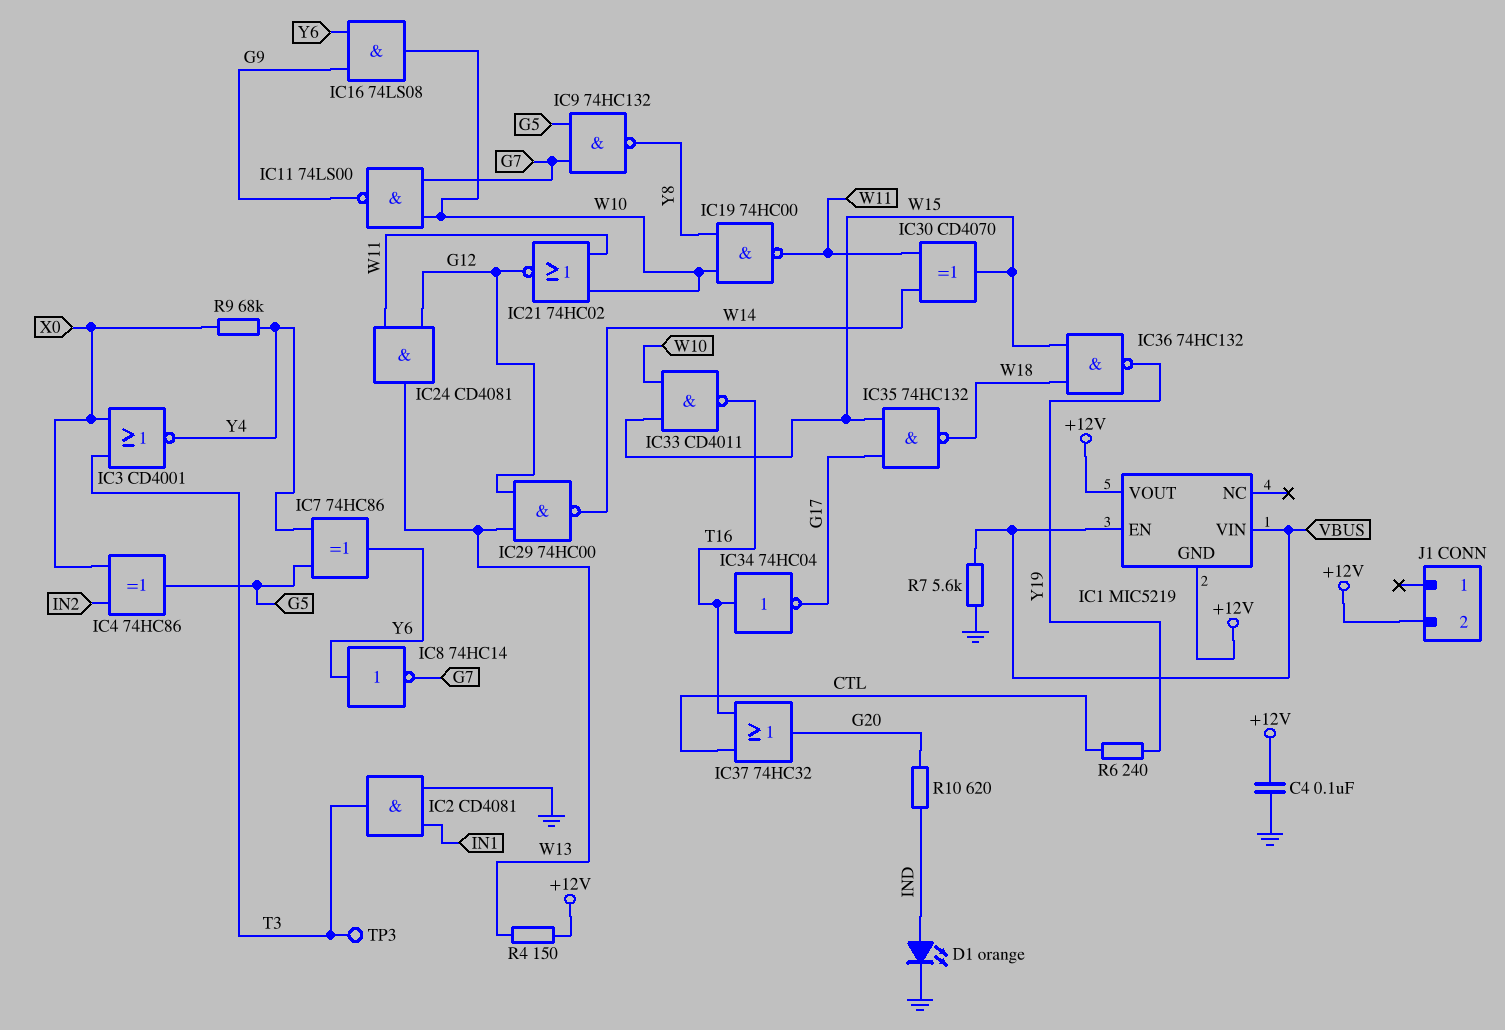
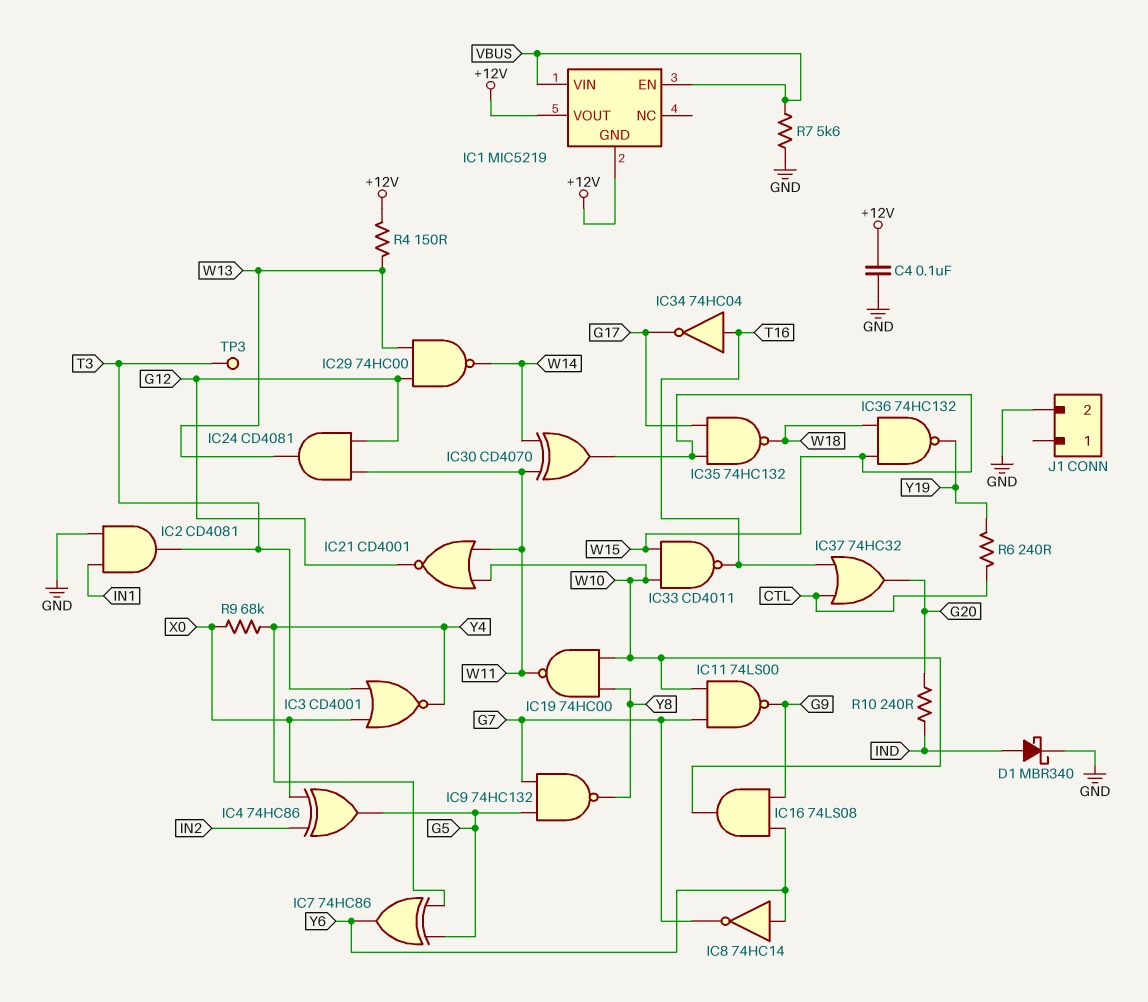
D1: LED orange (A IND, K GND) -> schottky MBR340 (A IND, K GND)
IC21: NOR 74HC02 (in W10, in W11, out G12) -> NOR CD4001 (in W10, in W11, out G12)
J1 pin 2: +12V -> GND
R10: 620 (G20, IND) -> 240 (G20, IND)

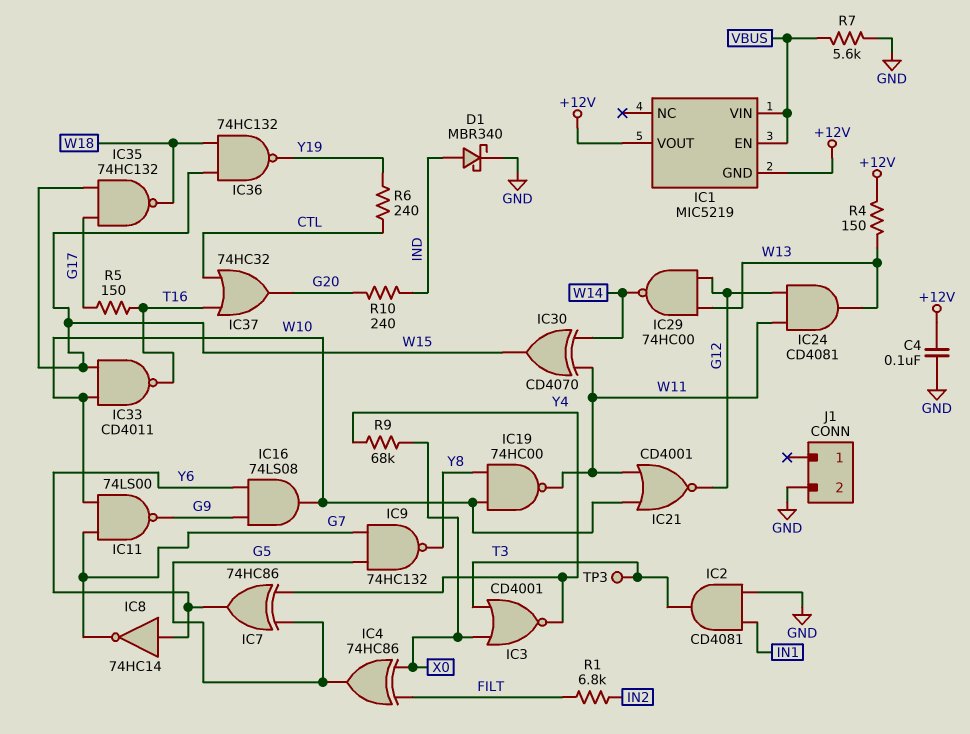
IC4: XOR 74HC86 (in IN2, in X0, out G5) -> XOR 74HC86 (in FILT, in X0, out G5)
IC34: NOT 74HC04 (in T16, out G17) -> none
R1: none -> 6.8k (FILT, IN2)
R5: none -> 150 (G17, T16)

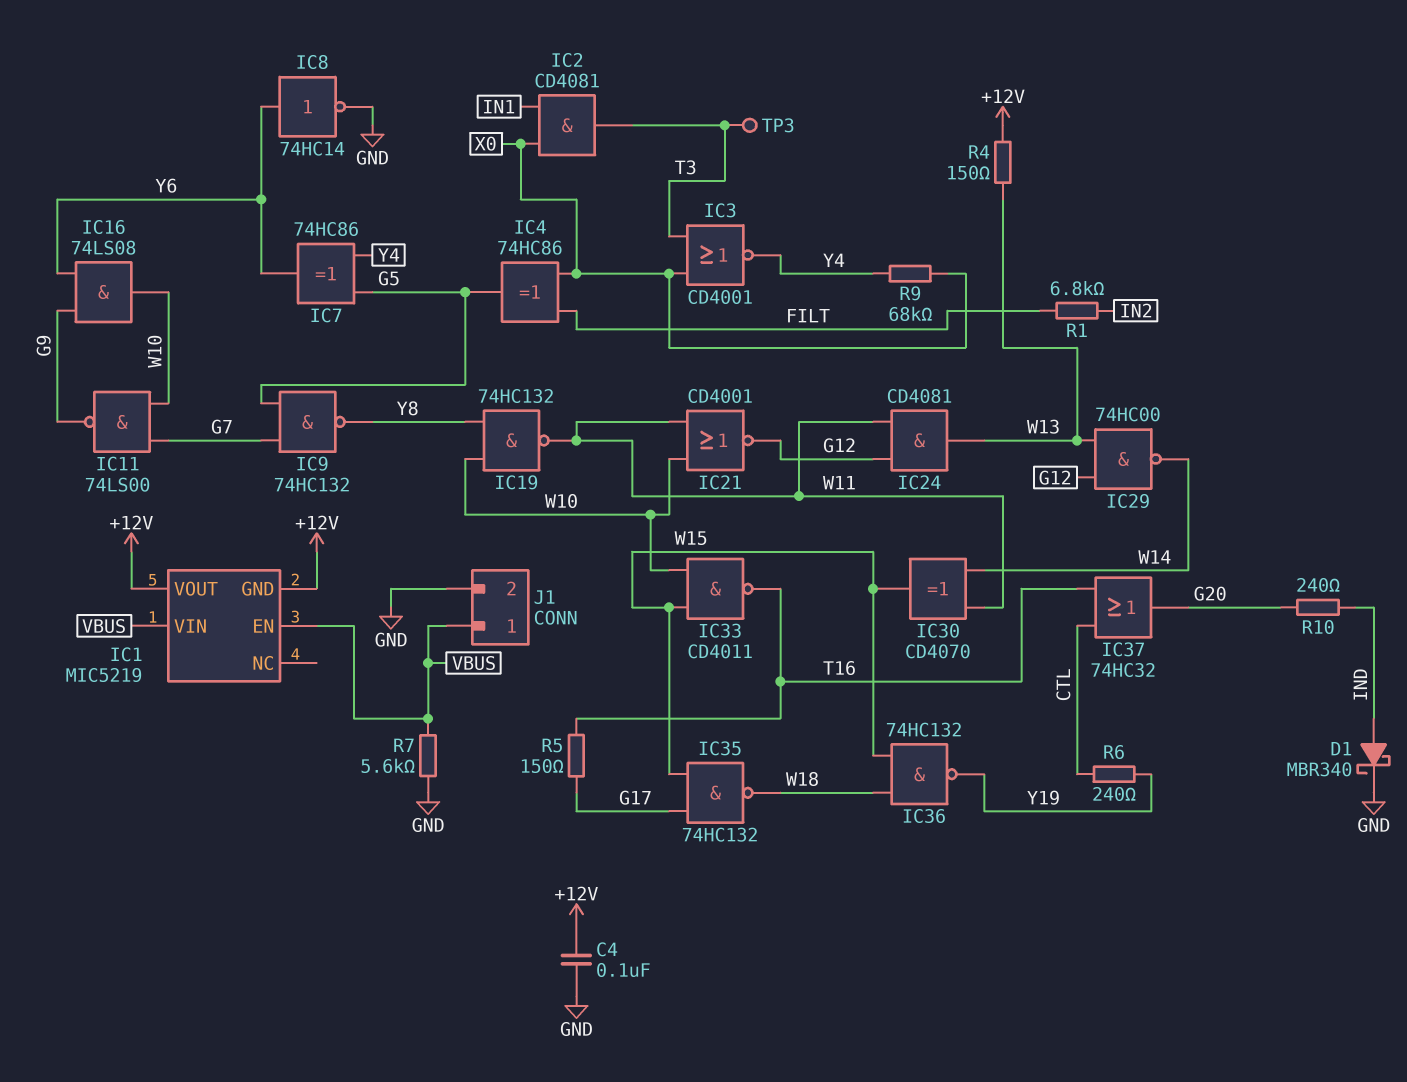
IC2: AND CD4081 (in GND, in IN1, out T3) -> AND CD4081 (in IN1, in X0, out T3)
IC8: NOT 74HC14 (in Y6, out G7) -> NOT 74HC14 (in Y6, out GND)
IC19: NAND 74HC00 (in W10, in Y8, out W11) -> NAND 74HC132 (in W10, in Y8, out W11)
J1 pin 1: none -> VBUS

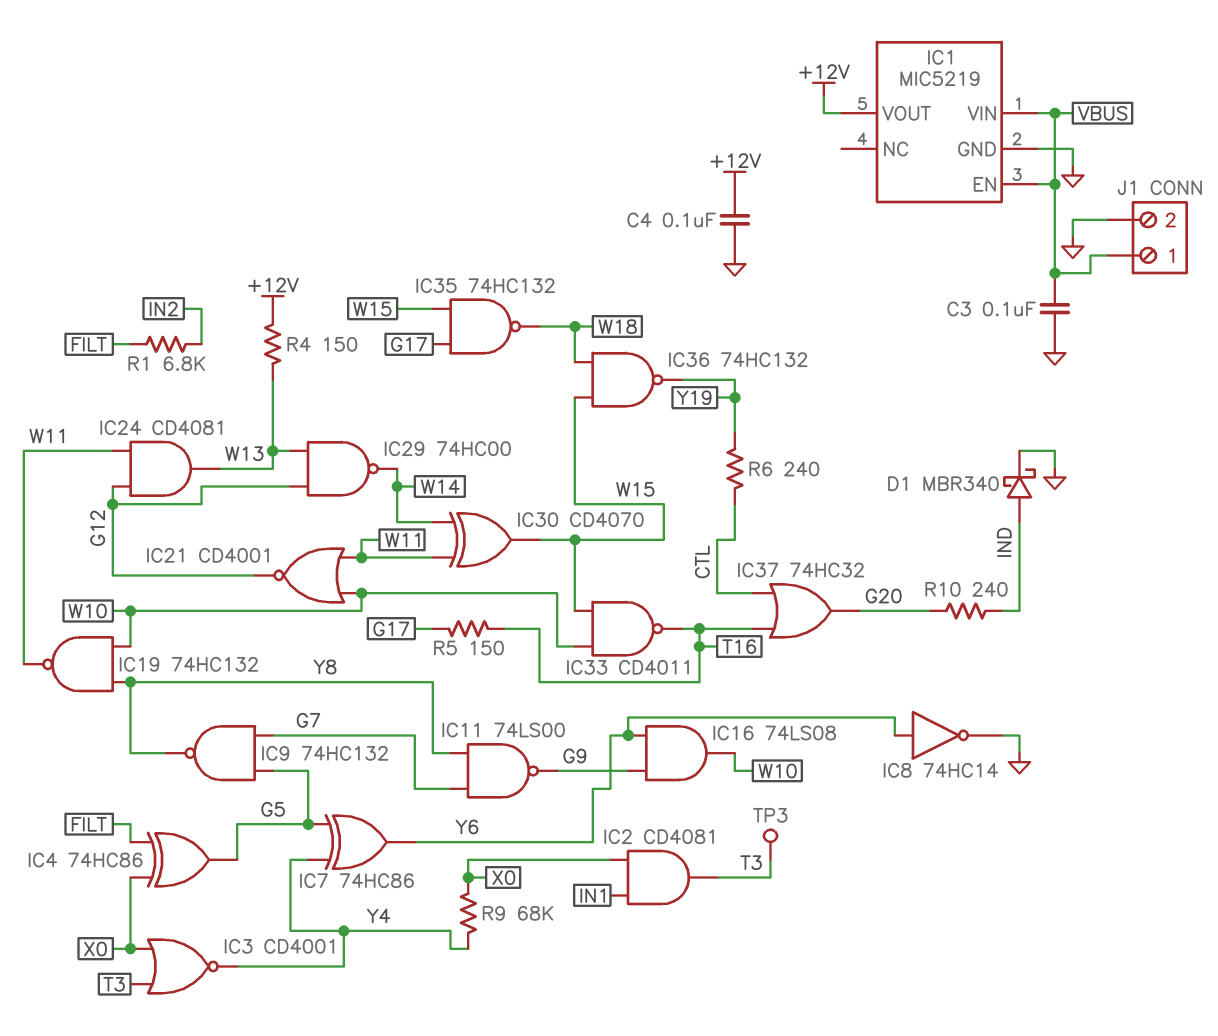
C3: none -> 100nF (GND, VBUS)
IC1 pin GND: +12V -> GND
IC11: NAND 74LS00 (in G7, in W10, out G9) -> NAND 74LS00 (in G7, in Y8, out G9)
R7: 5.6k (GND, VBUS) -> none

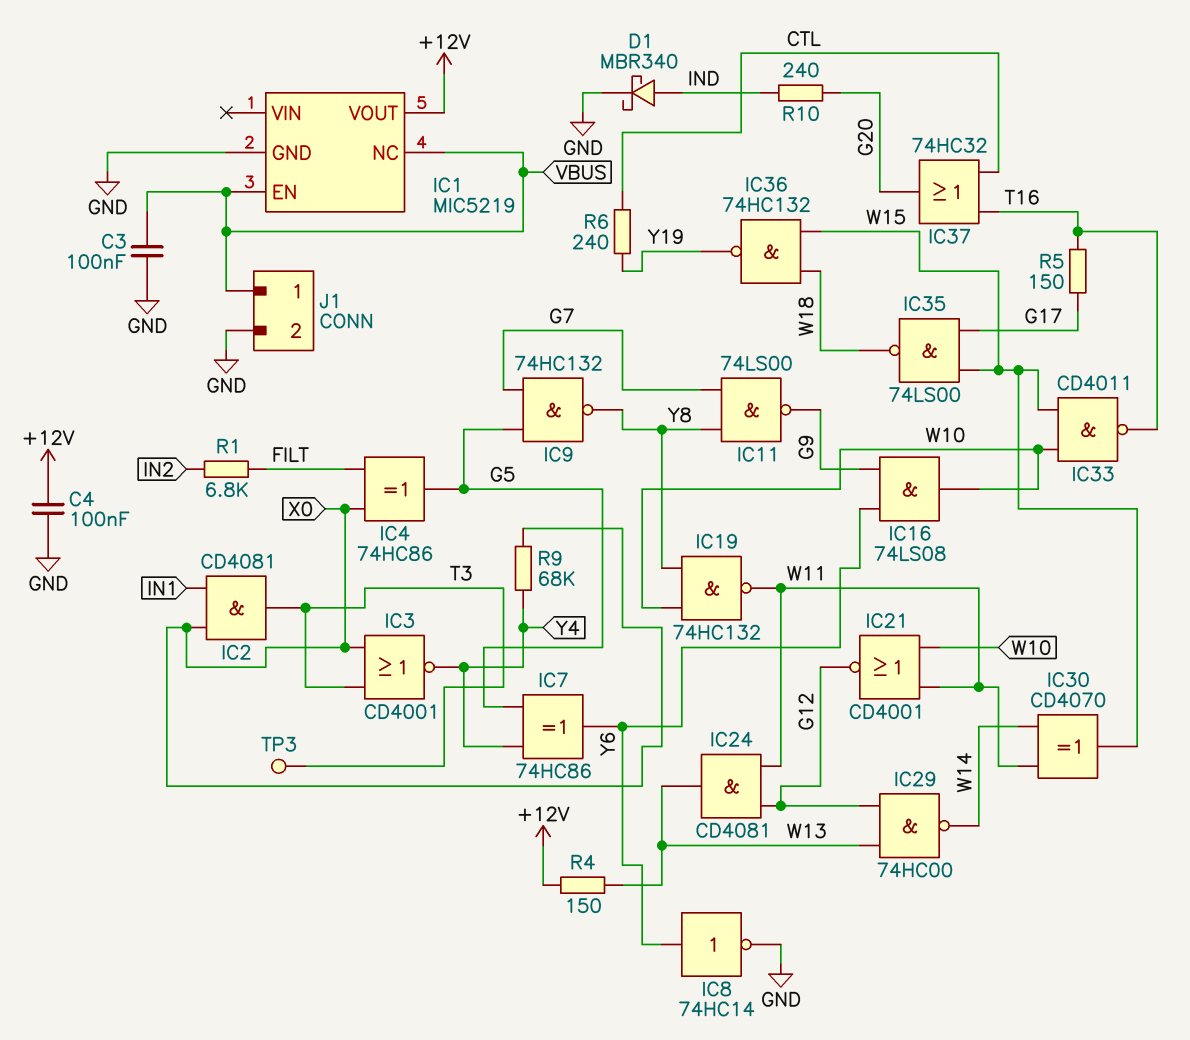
IC1 pin NC: none -> VBUS
IC1 pin VIN: VBUS -> none
IC35: NAND 74HC132 (in G17, in W15, out W18) -> NAND 74LS00 (in G17, in W15, out W18)

